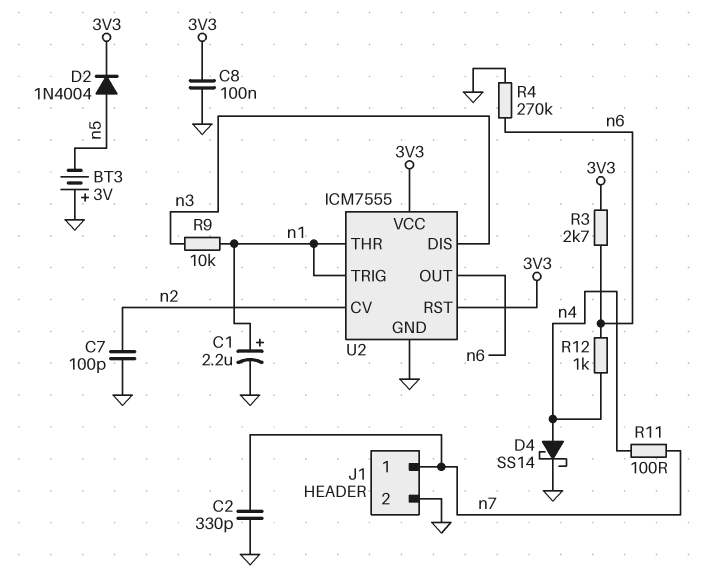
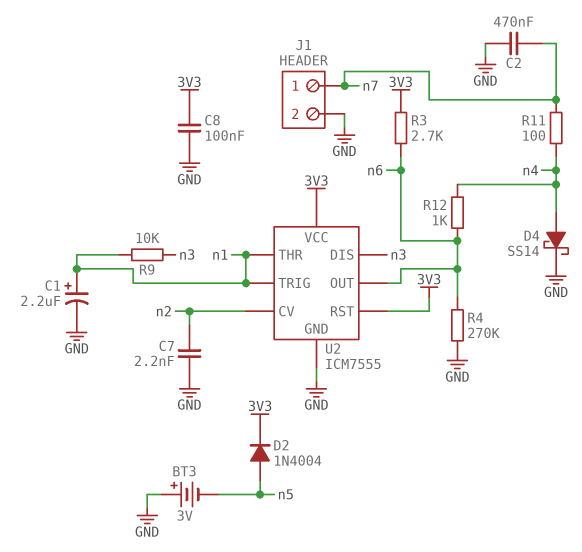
C2: 330pF (GND, n7) -> 470nF (GND, n7)
C7: 100pF (GND, n2) -> 2.2nF (GND, n2)

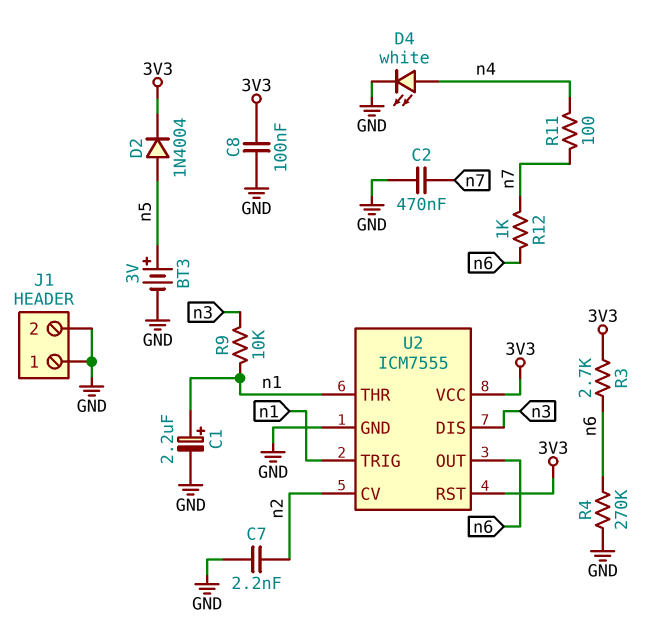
BT3: 3V (plus GND, minus n5) -> 3V (plus n5, minus GND)
D4: schottky SS14 (A n4, K GND) -> LED white (A n4, K GND)
J1 pin 1: n7 -> GND
R12: 1k (n4, n6) -> 1k (n6, n7)

